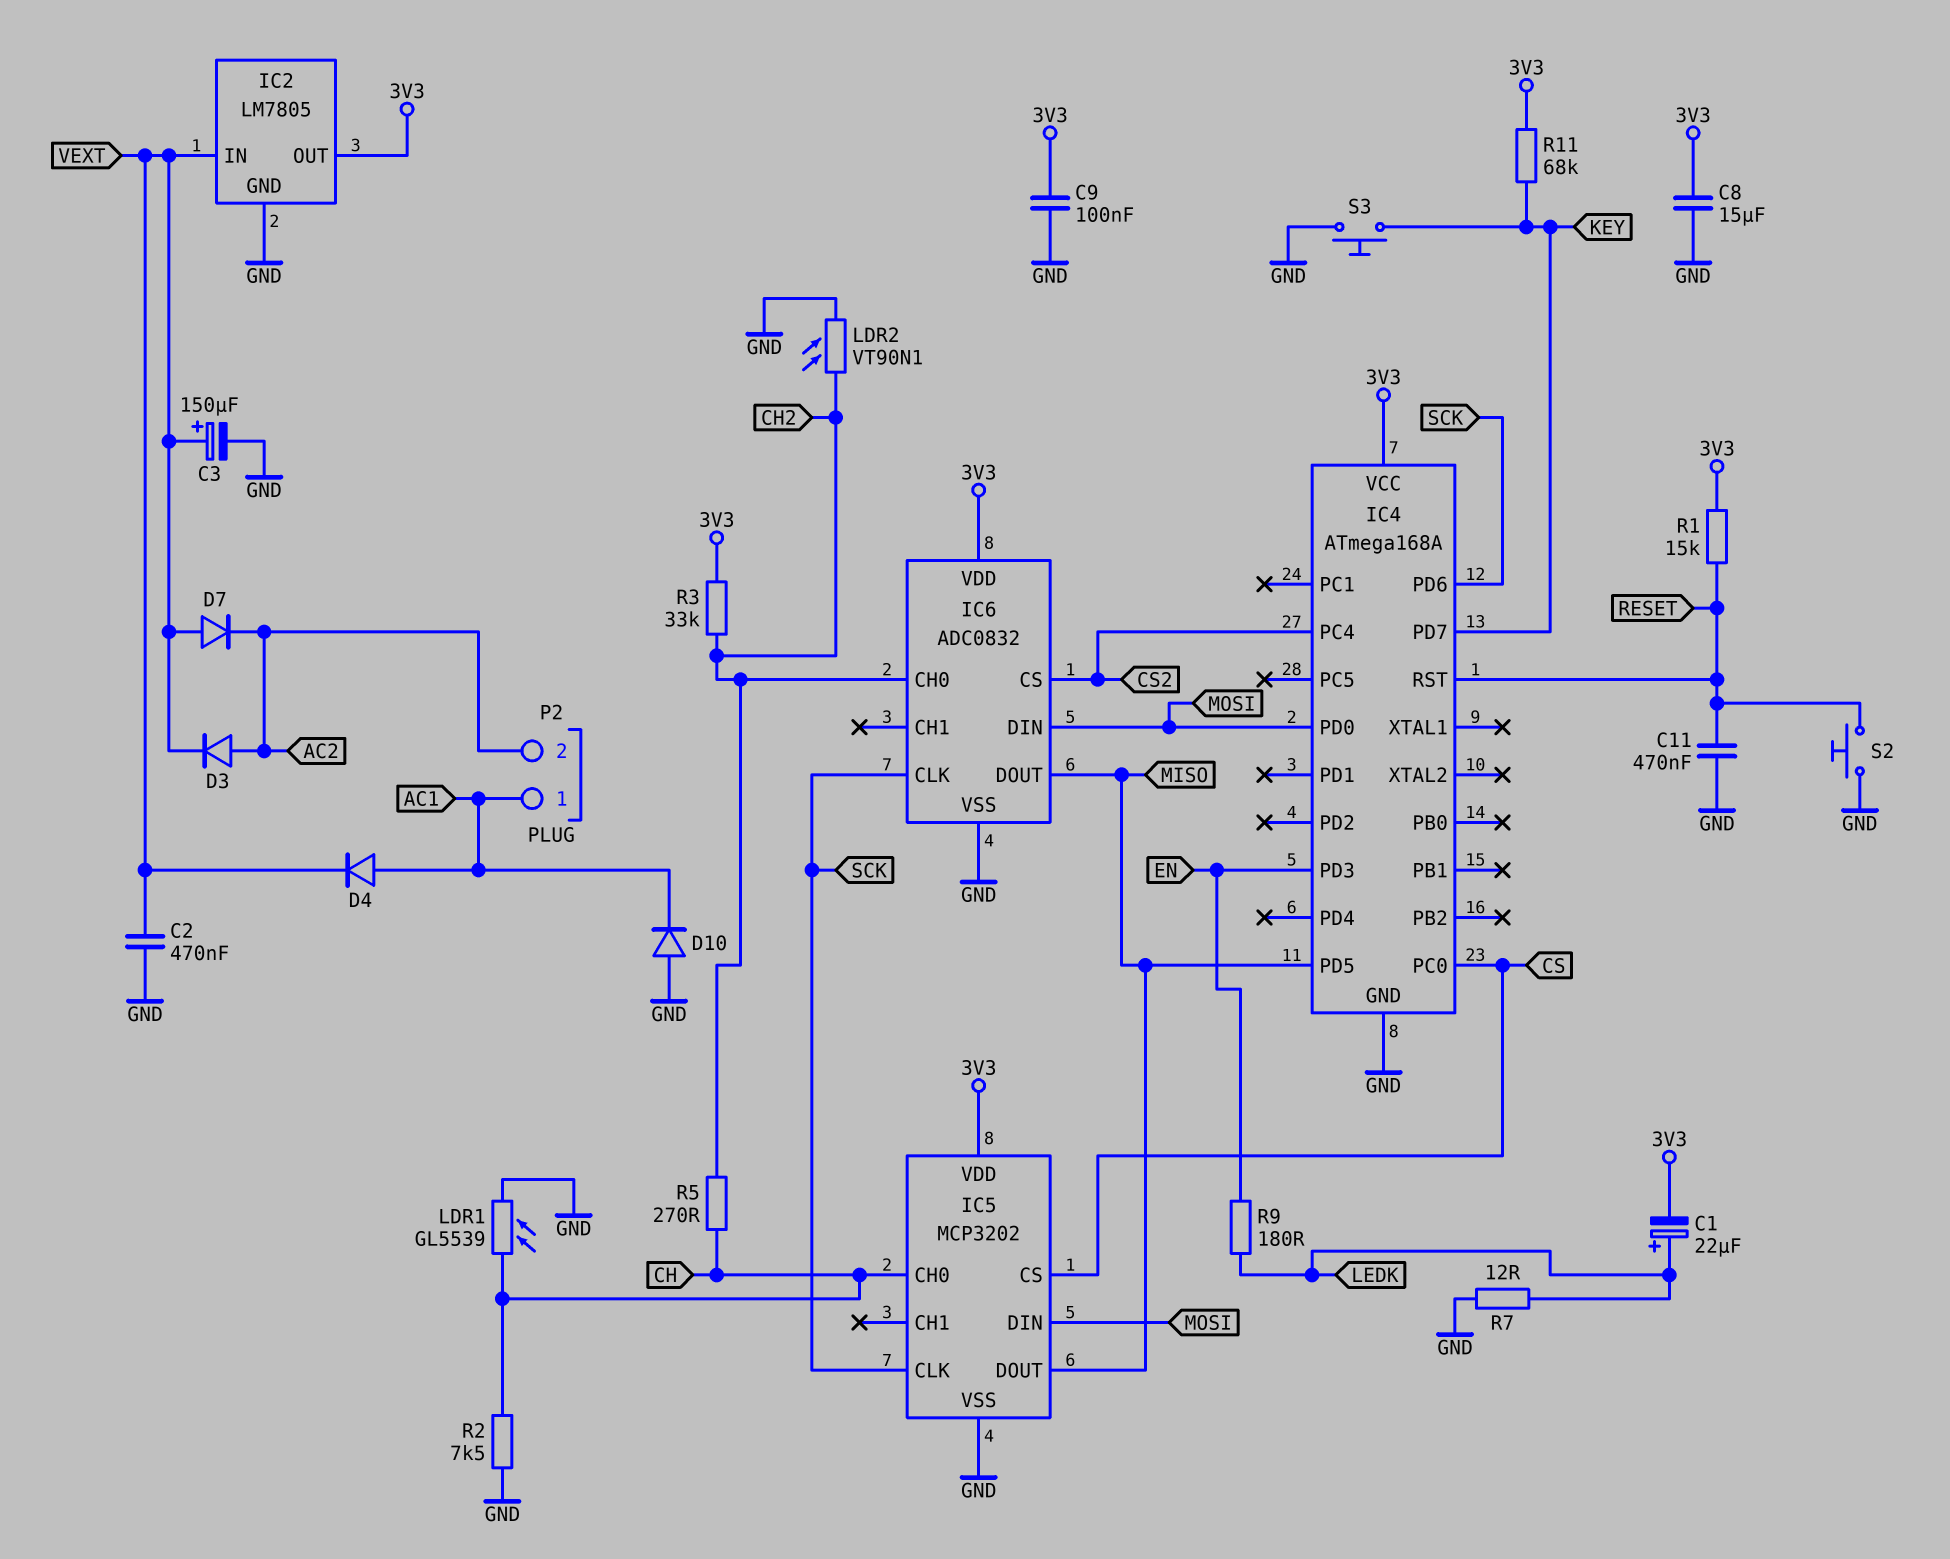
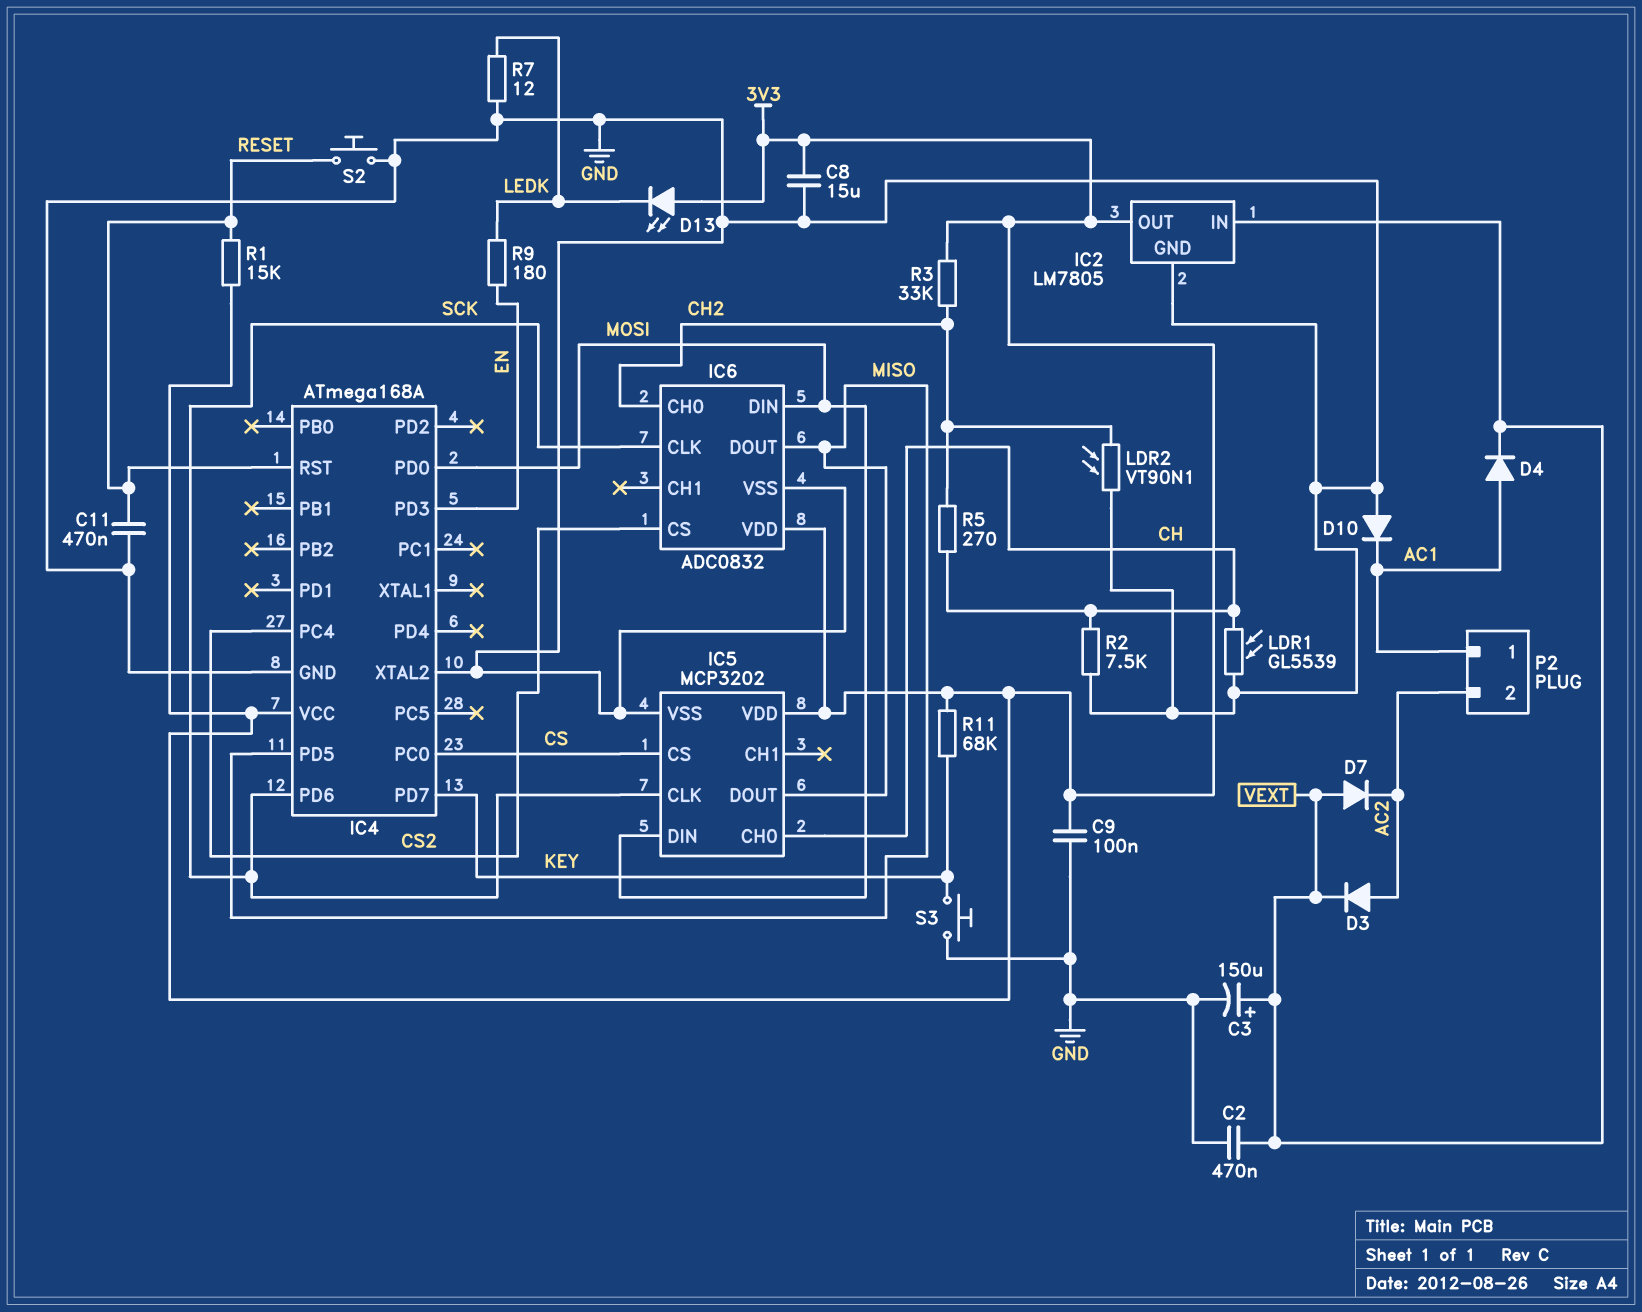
C1: 22uF (plus LEDK, minus 3V3) -> none
D13: none -> LED (A 3V3, K LEDK)
IC4 pin XTAL2: none -> GND

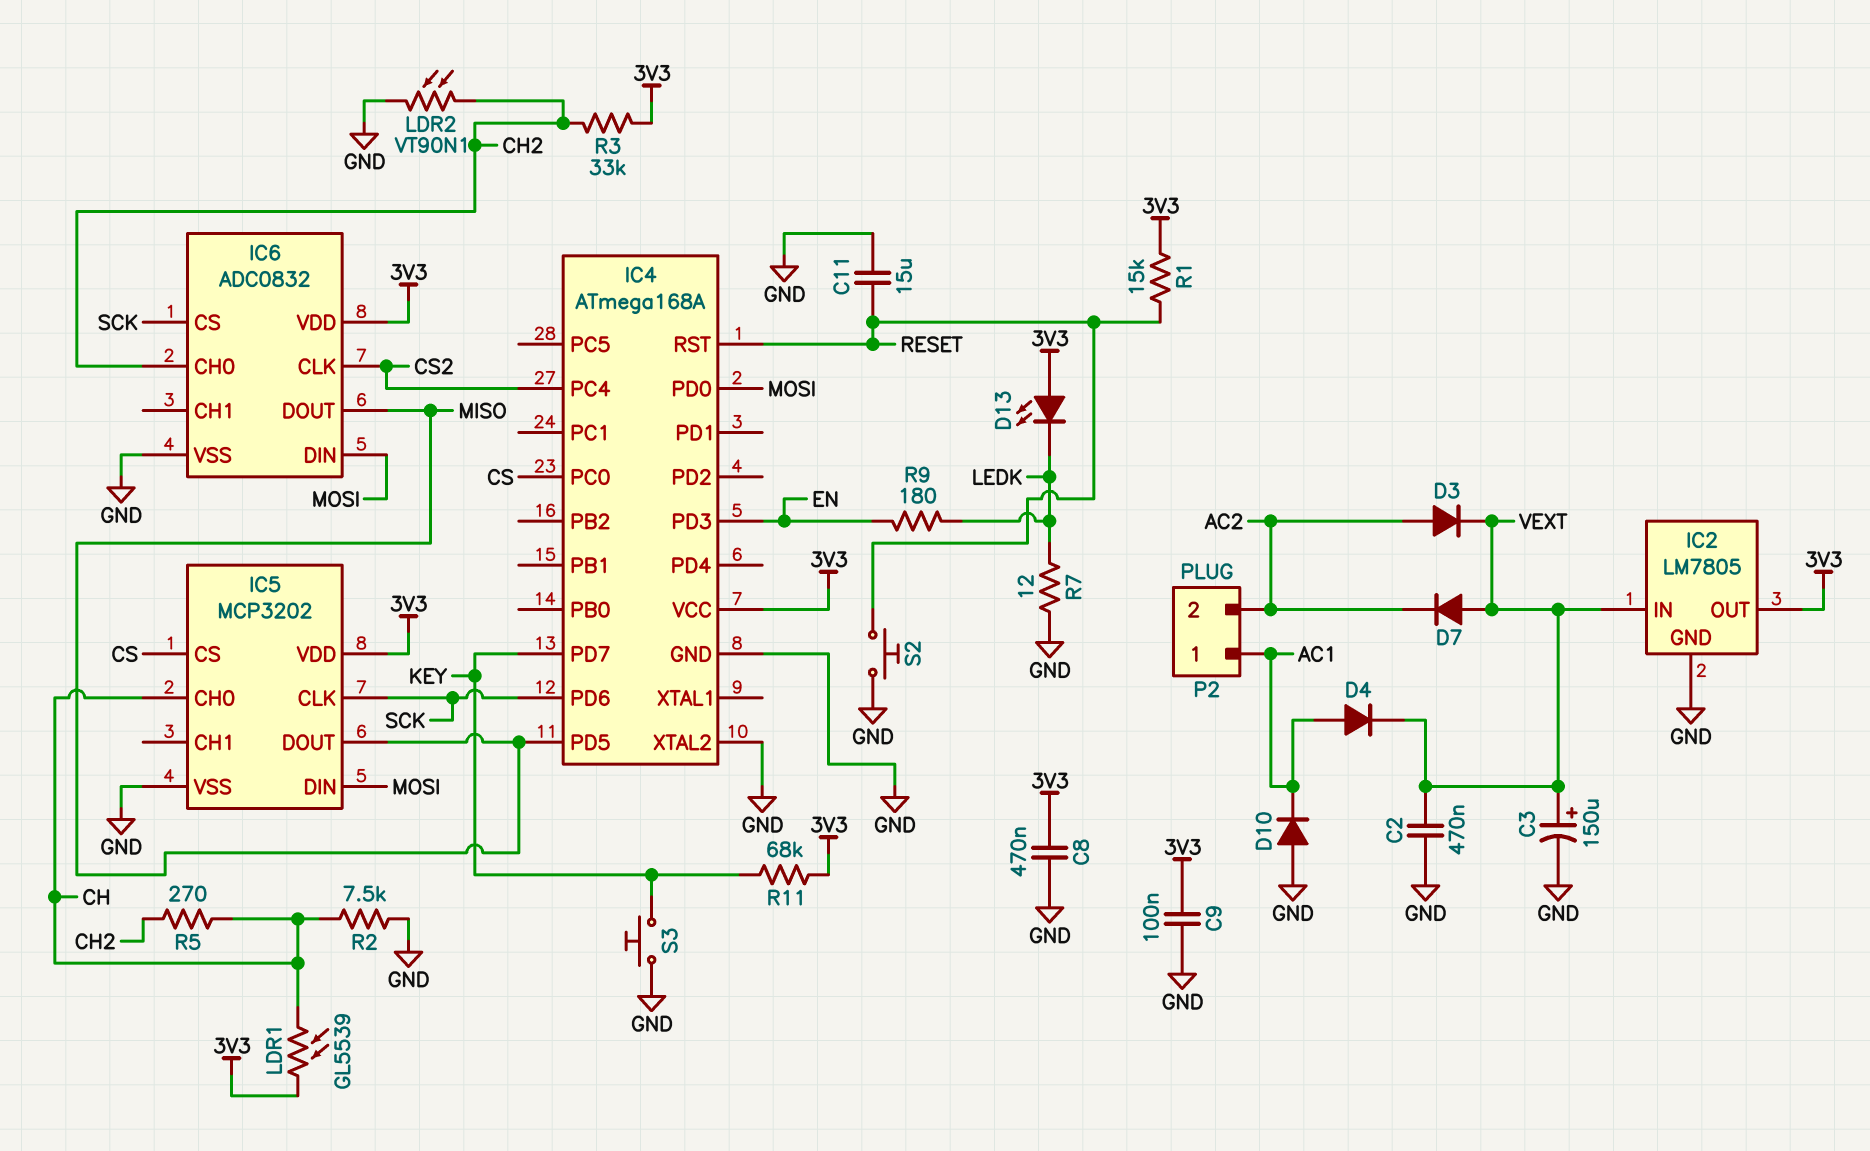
C8: 15uF (3V3, GND) -> 470nF (3V3, GND)
C11: 470nF (GND, RESET) -> 15uF (GND, RESET)
IC6 pin CLK: SCK -> CS2
IC6 pin CS: CS2 -> SCK
LDR1: GL5539 (CH, GND) -> GL5539 (3V3, CH)

